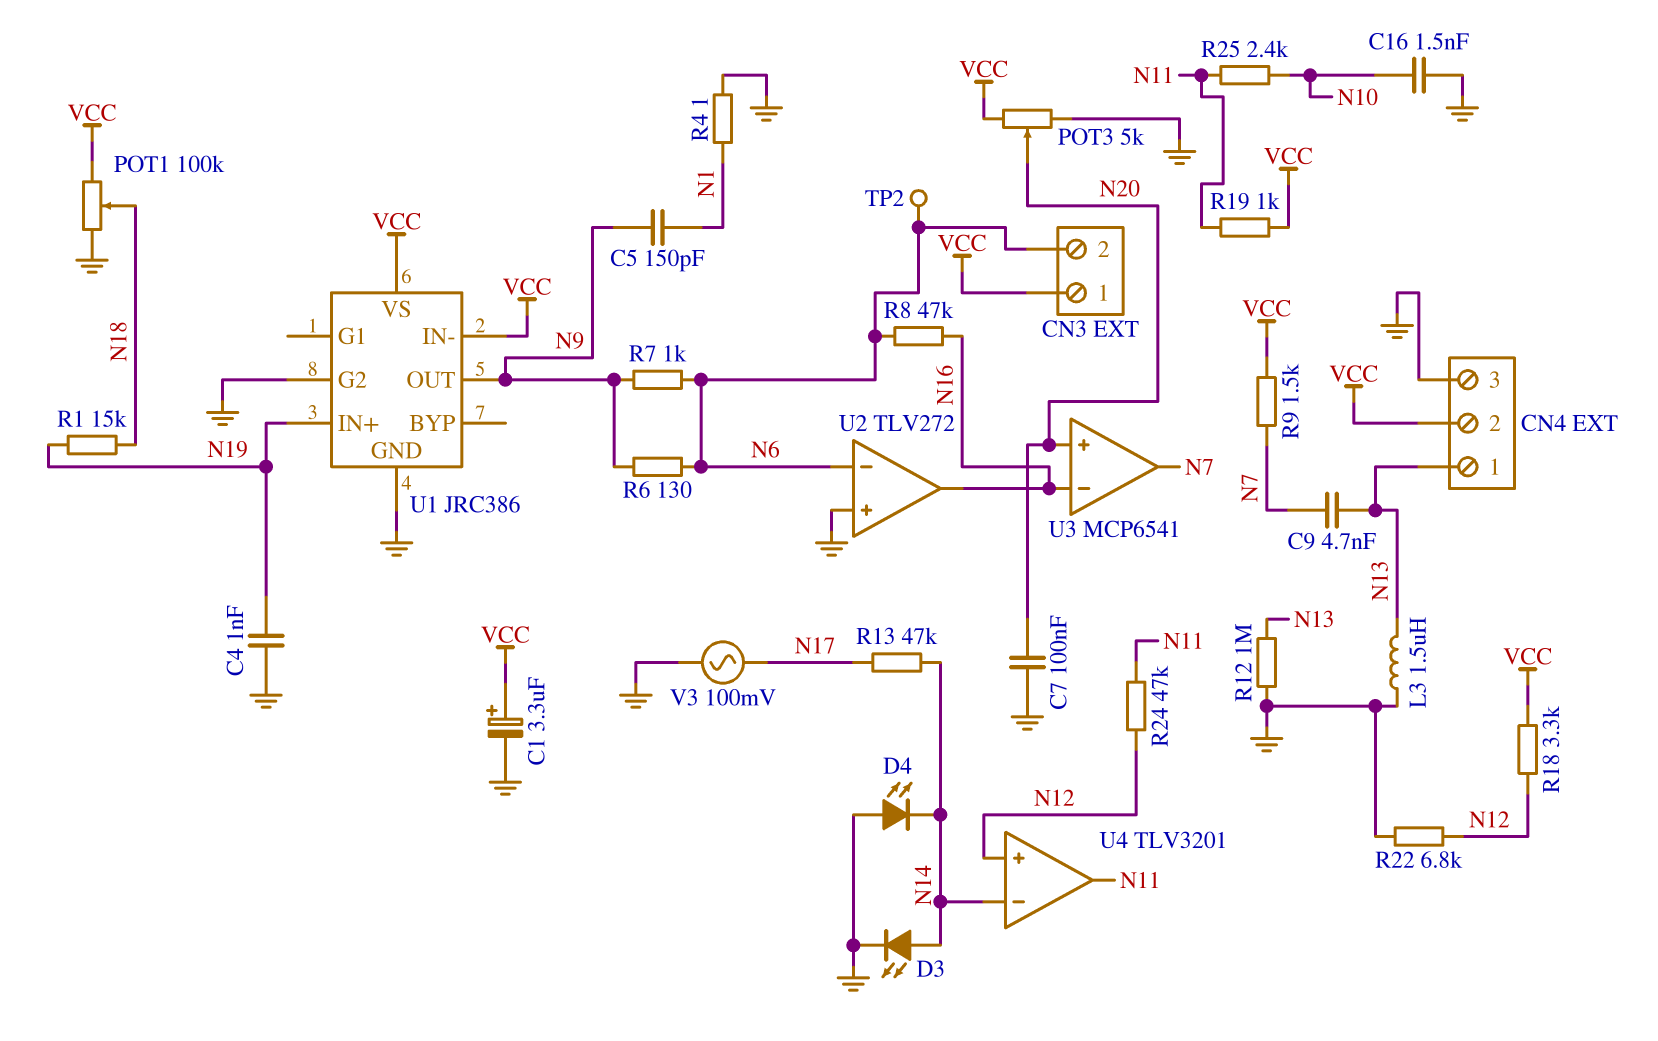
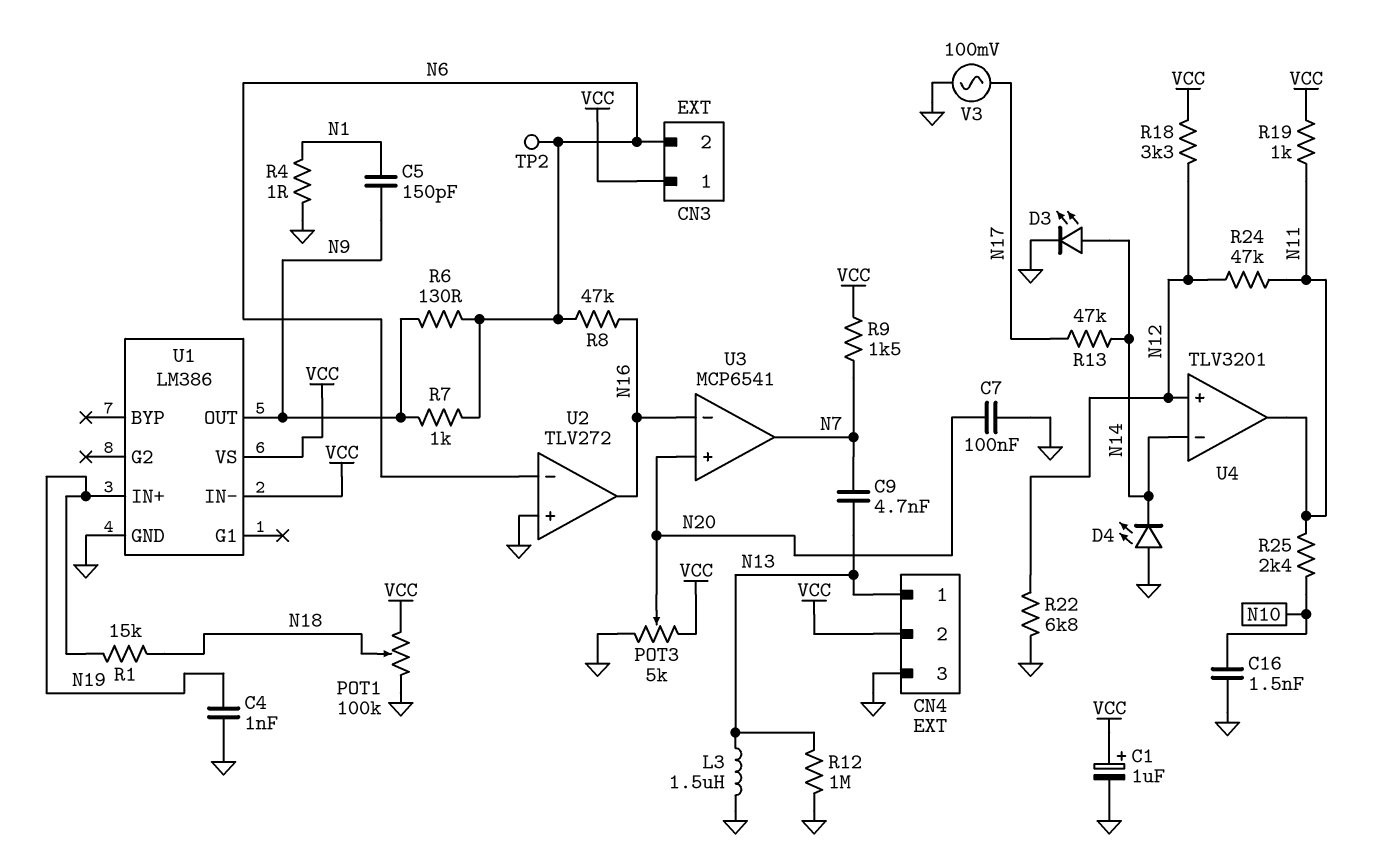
C1: 3.3uF (plus VCC, minus GND) -> 1uF (plus VCC, minus GND)
U1: JRC386 -> LM386
U1 pin G2: GND -> none

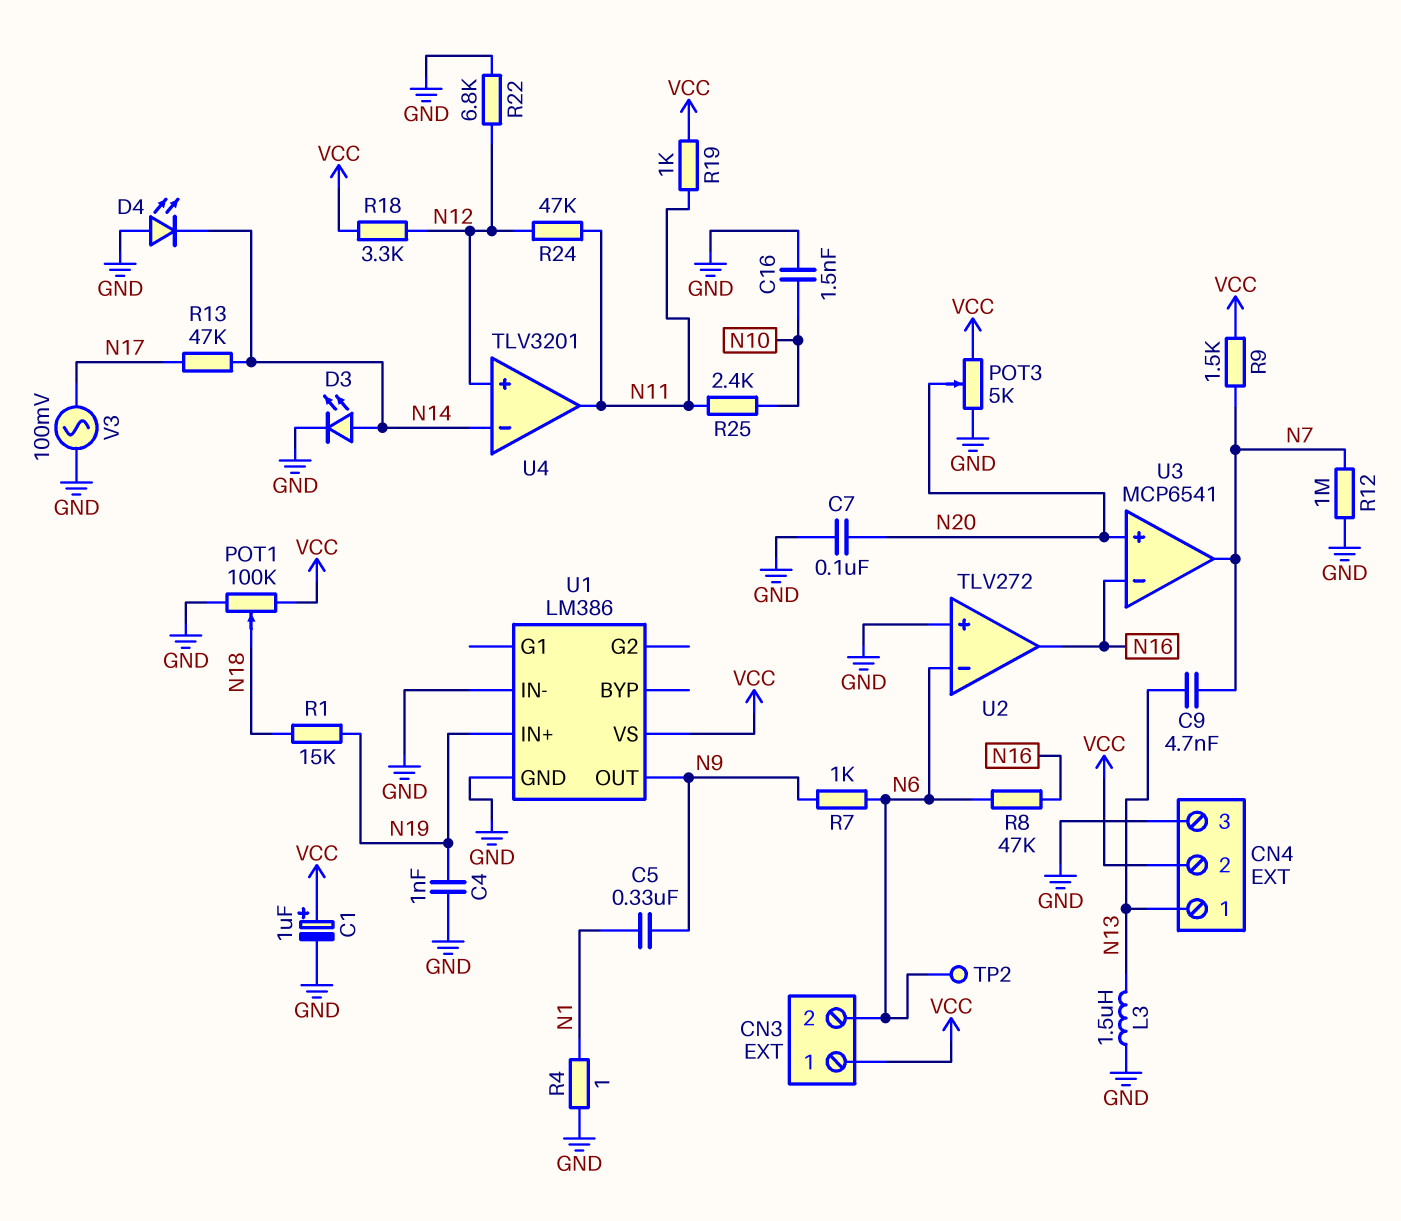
C5: 150pF (N1, N9) -> 330nF (N1, N9)
R6: 130 (N6, N9) -> none
R12: 1M (GND, N13) -> 1M (GND, N7)
U1 pin IN-: VCC -> GND

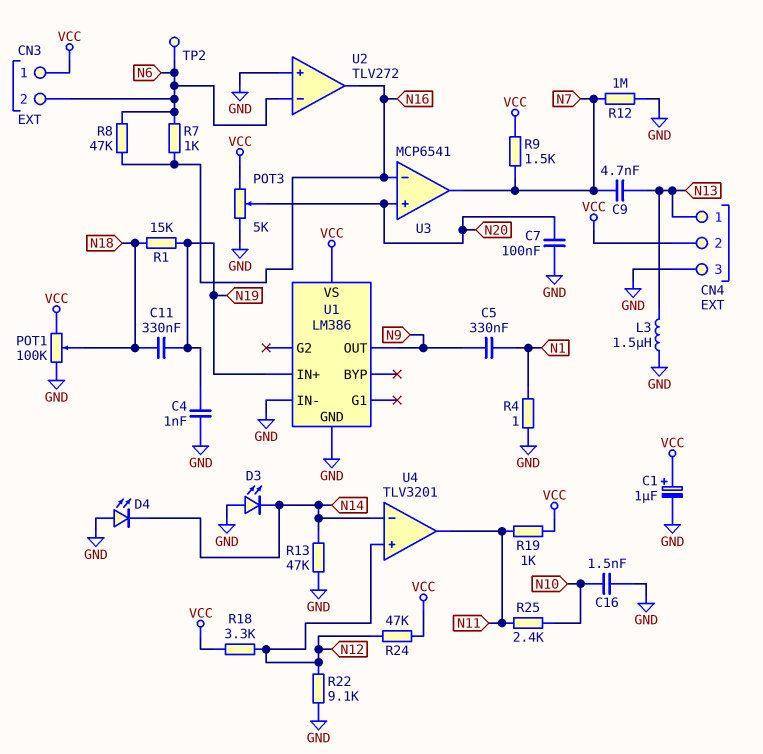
C11: none -> 330nF (N18, N19)
D3: LED (A N14, K GND) -> LED (A GND, K N14)
R7: 1k (N6, N9) -> 1k (N6, N16)
R13: 47k (N14, N17) -> 47k (GND, N14)
R22: 6.8k (GND, N12) -> 9.1k (GND, N12)
R24: 47k (N11, N12) -> 47k (N12, VCC)
V3: AC 100mV (GND, N17) -> none

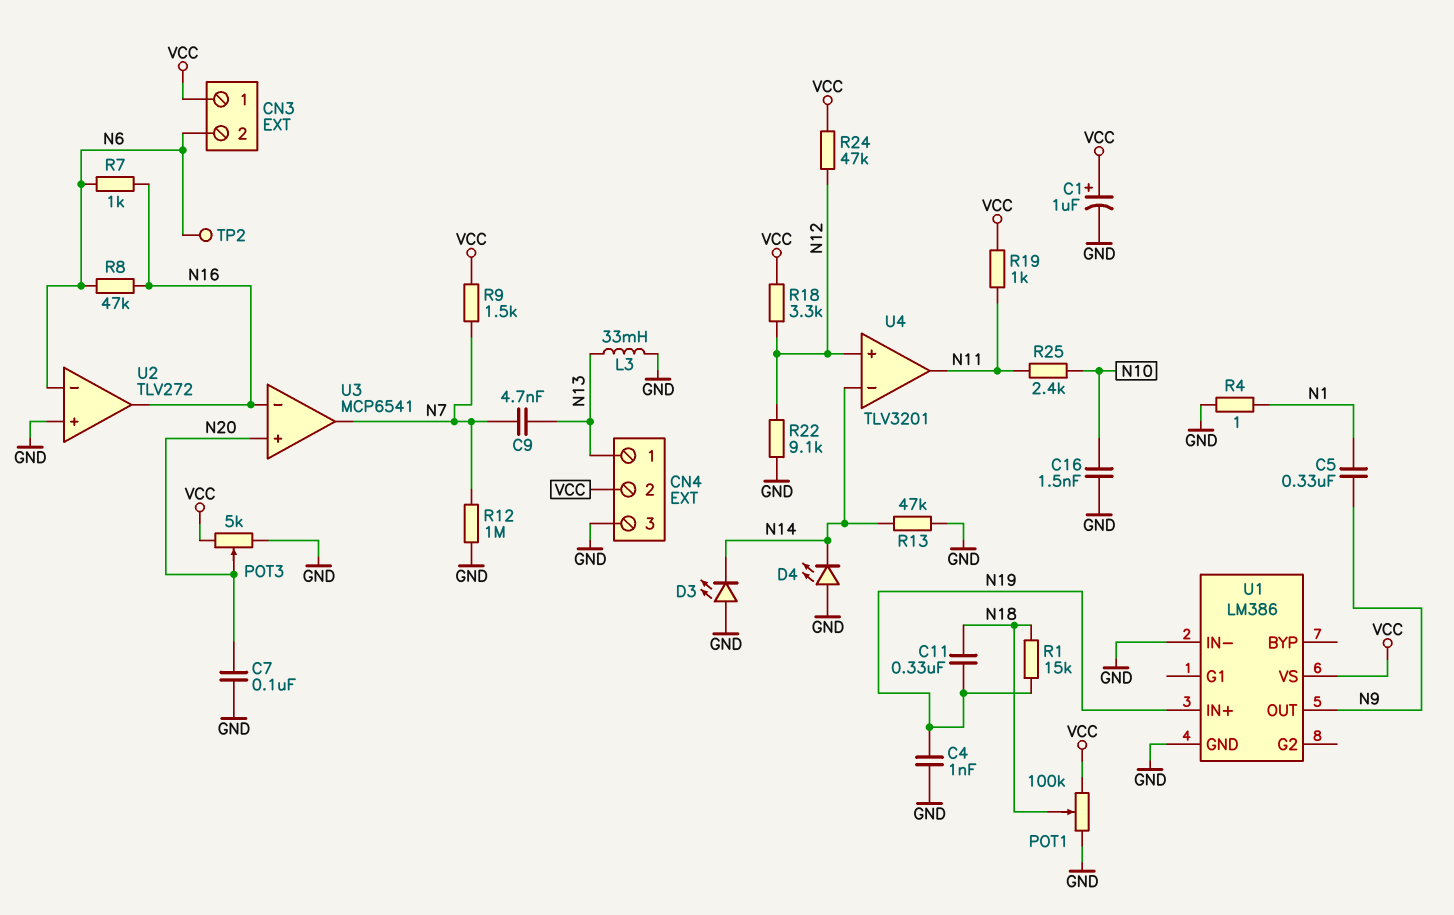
L3: 1.5uH (GND, N13) -> 33mH (GND, N13)

